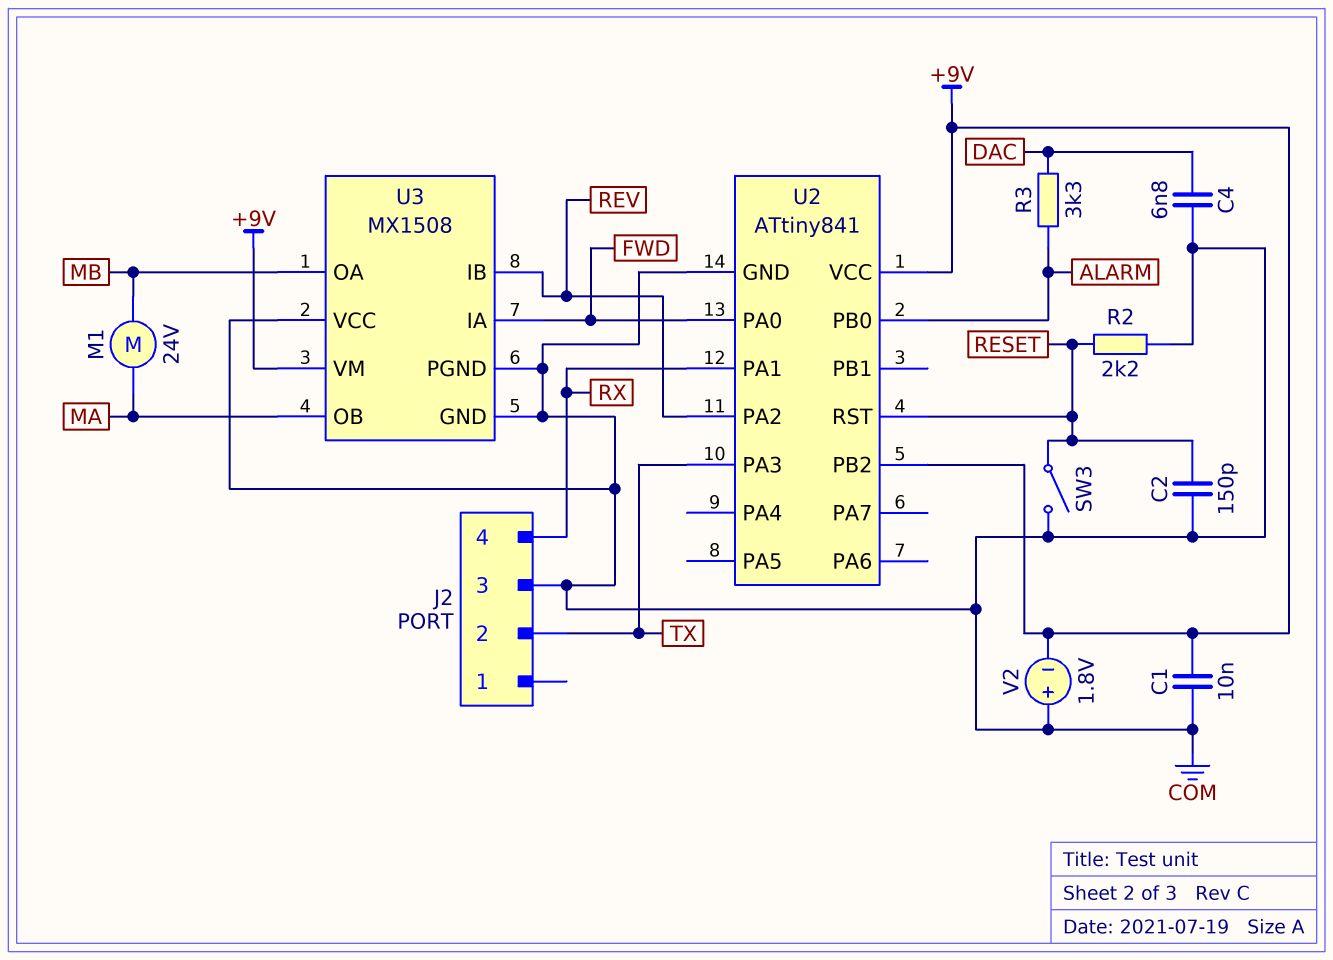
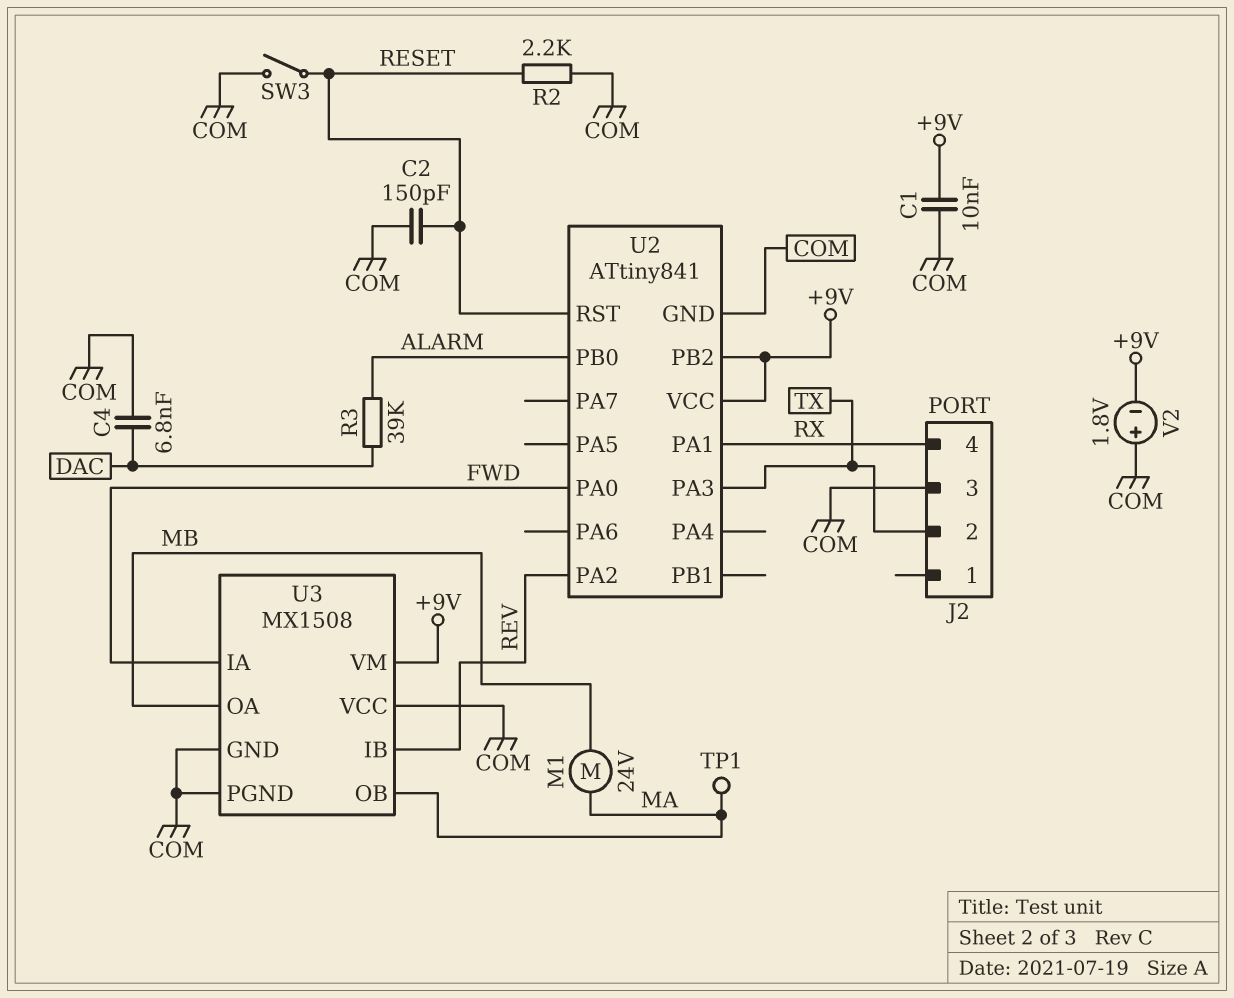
R3: 3.3k (ALARM, DAC) -> 39k (ALARM, DAC)
TP1: none -> test point (MA)

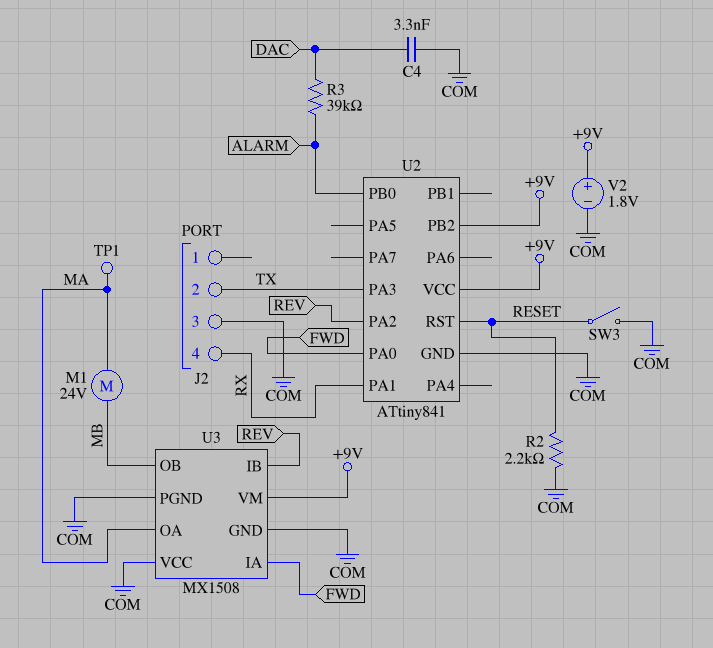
C1: 10nF (+9V, COM) -> none
C2: 150pF (COM, RESET) -> none
C4: 6.8nF (COM, DAC) -> 3.3nF (COM, DAC)
U3 pin OA: MB -> MA
U3 pin OB: MA -> MB
V2: 1.8V (plus COM, minus +9V) -> 1.8V (plus +9V, minus COM)

